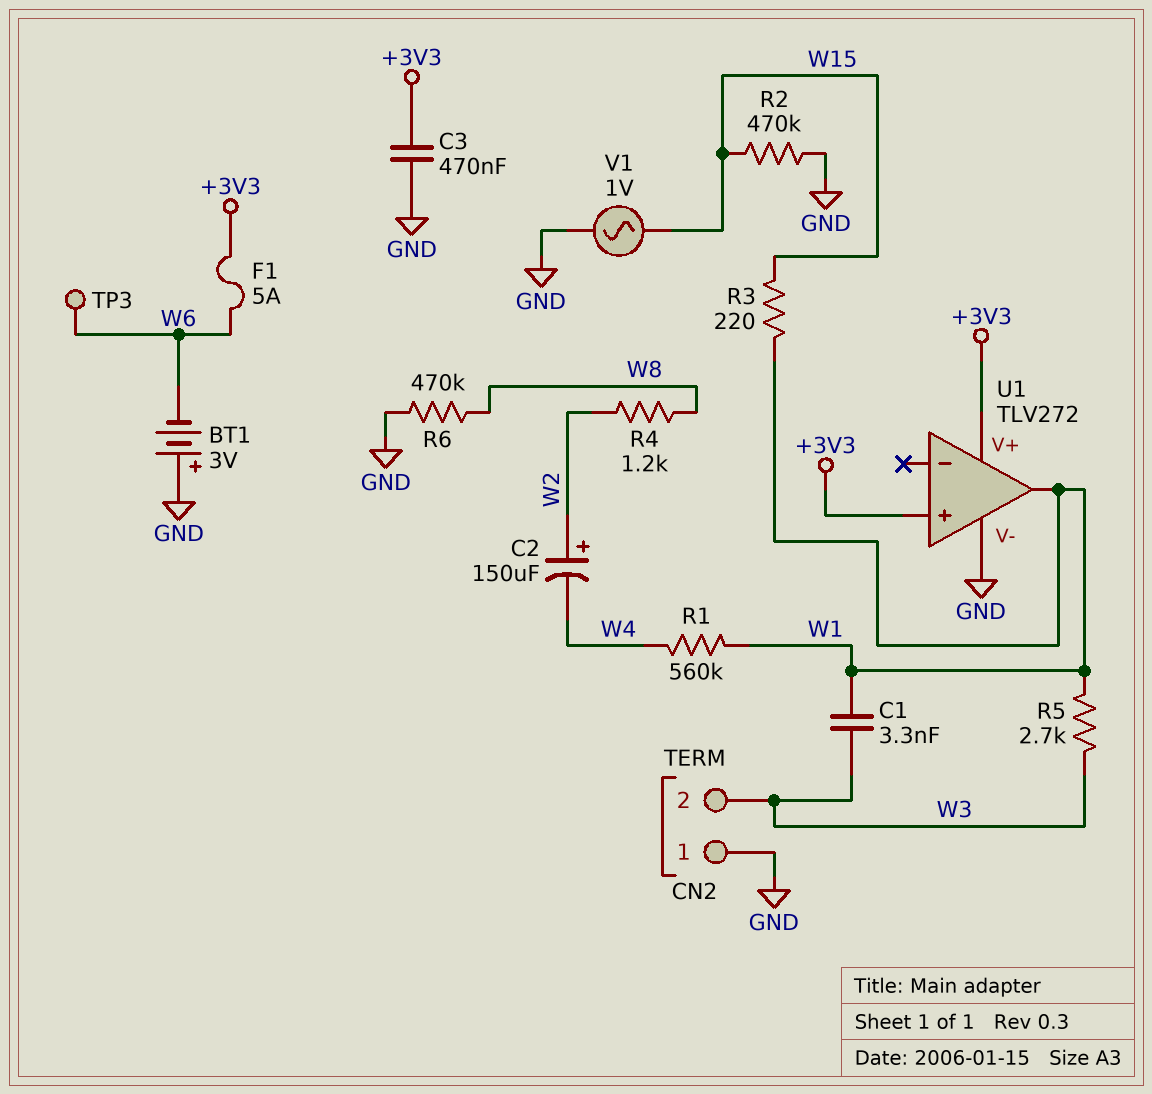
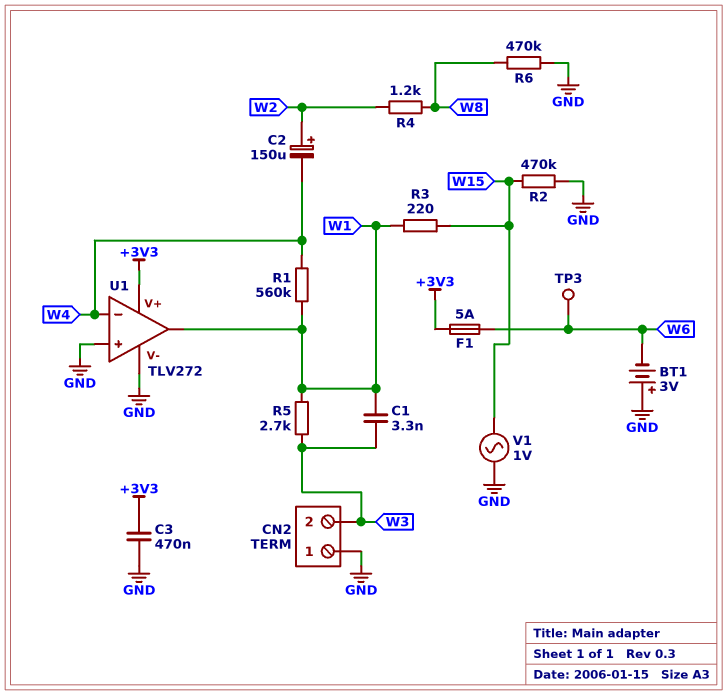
U1 pin in+: +3V3 -> GND
U1 pin in-: none -> W4

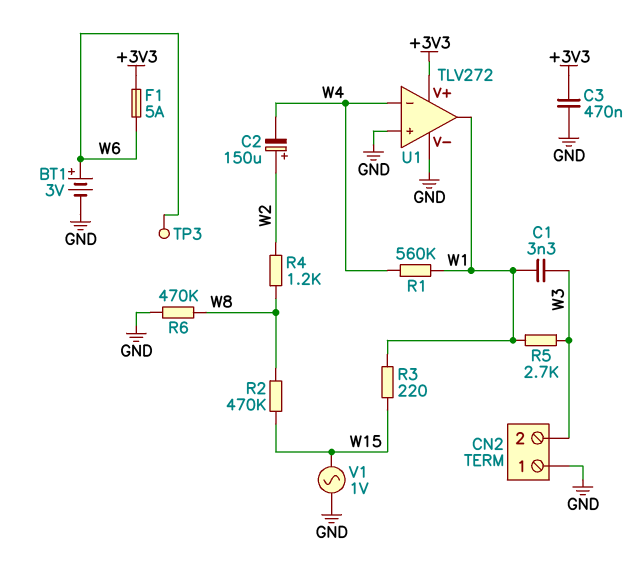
BT1: 3V (plus GND, minus W6) -> 3V (plus W6, minus GND)
R2: 470k (GND, W15) -> 470k (W8, W15)

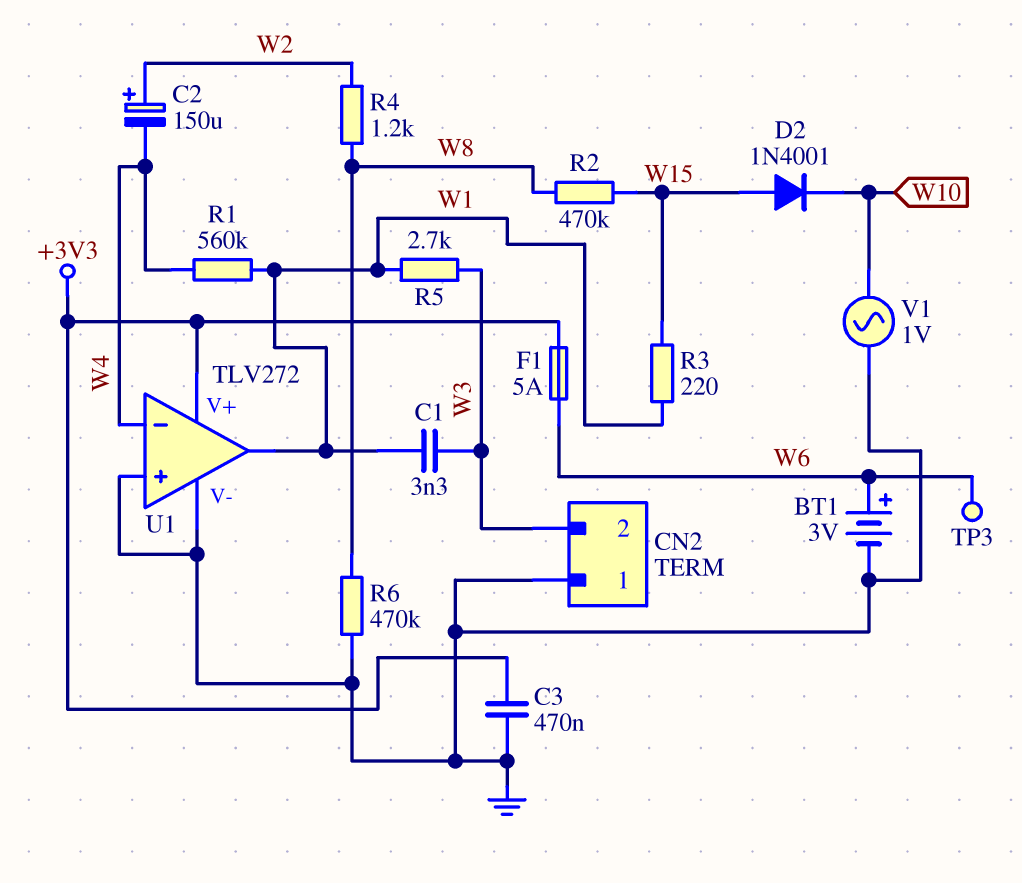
D2: none -> diode 1N4001 (A W15, K W10)
V1: AC 1V (GND, W15) -> AC 1V (GND, W10)

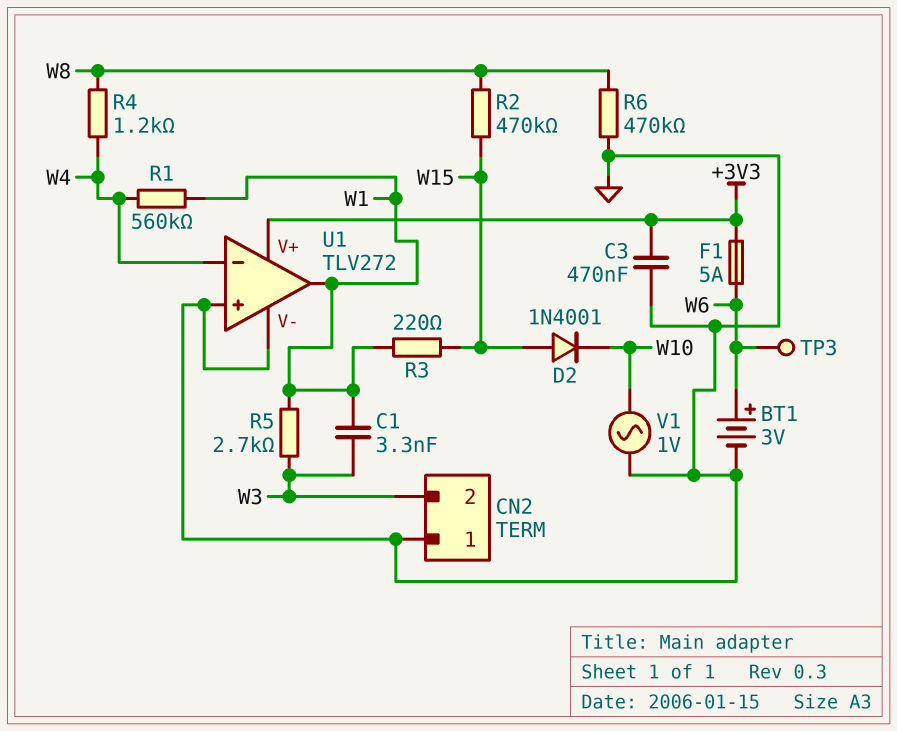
C2: 150uF (plus W2, minus W4) -> none
R4: 1.2k (W2, W8) -> 1.2k (W4, W8)

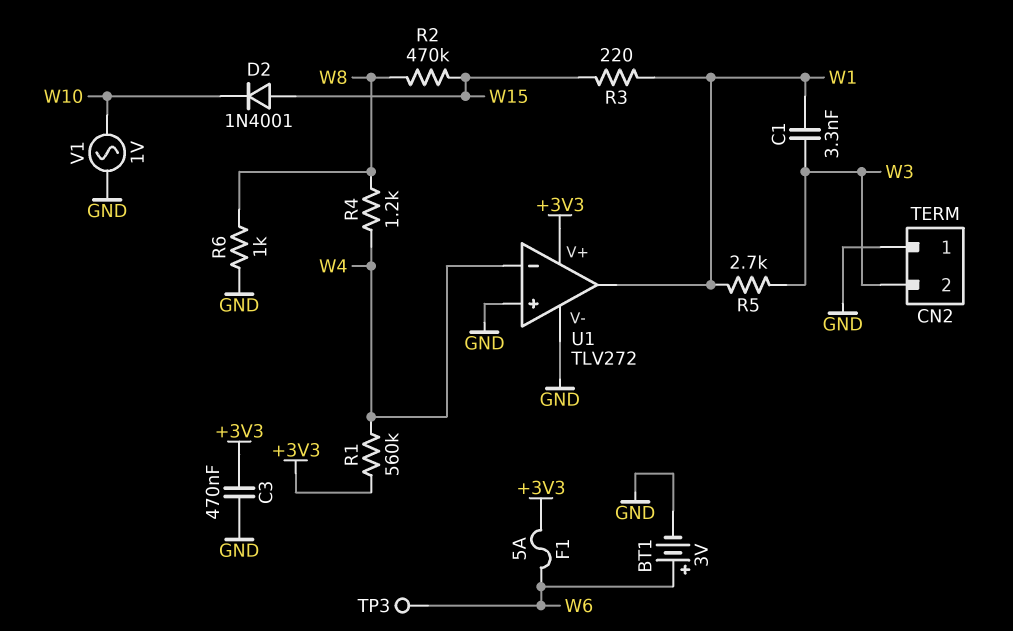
R1: 560k (W1, W4) -> 560k (+3V3, W4)
R6: 470k (GND, W8) -> 1k (GND, W8)

